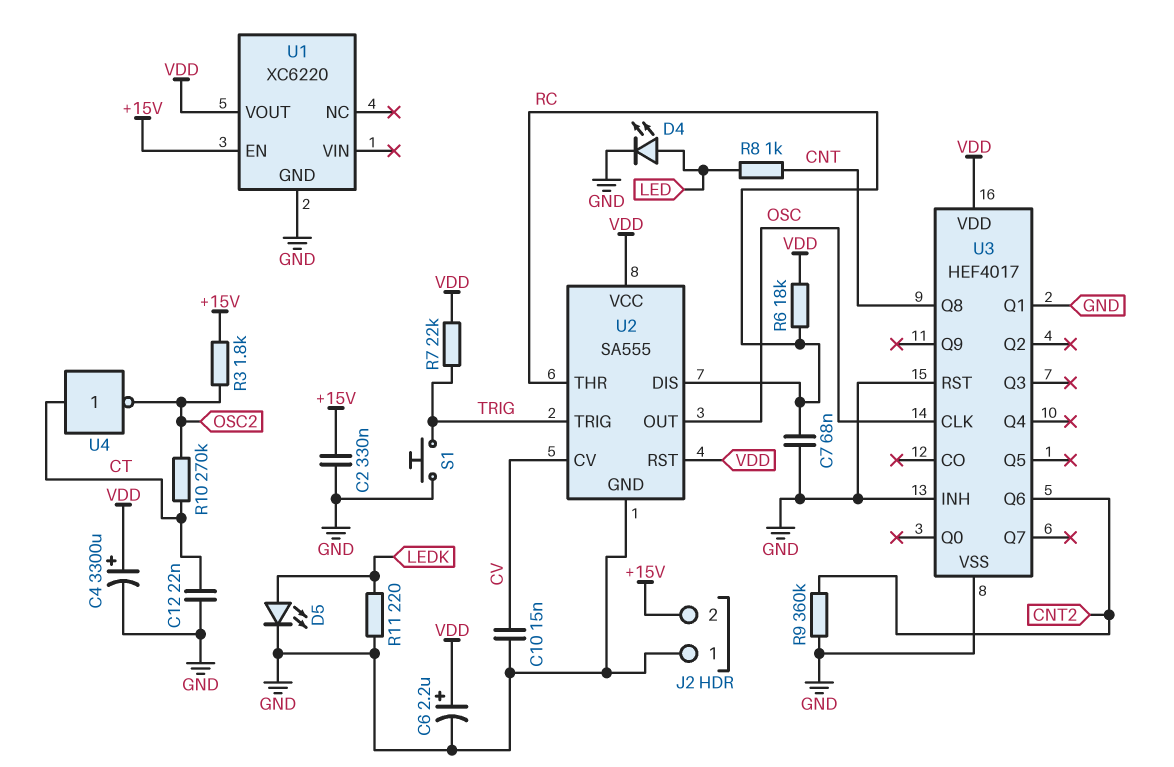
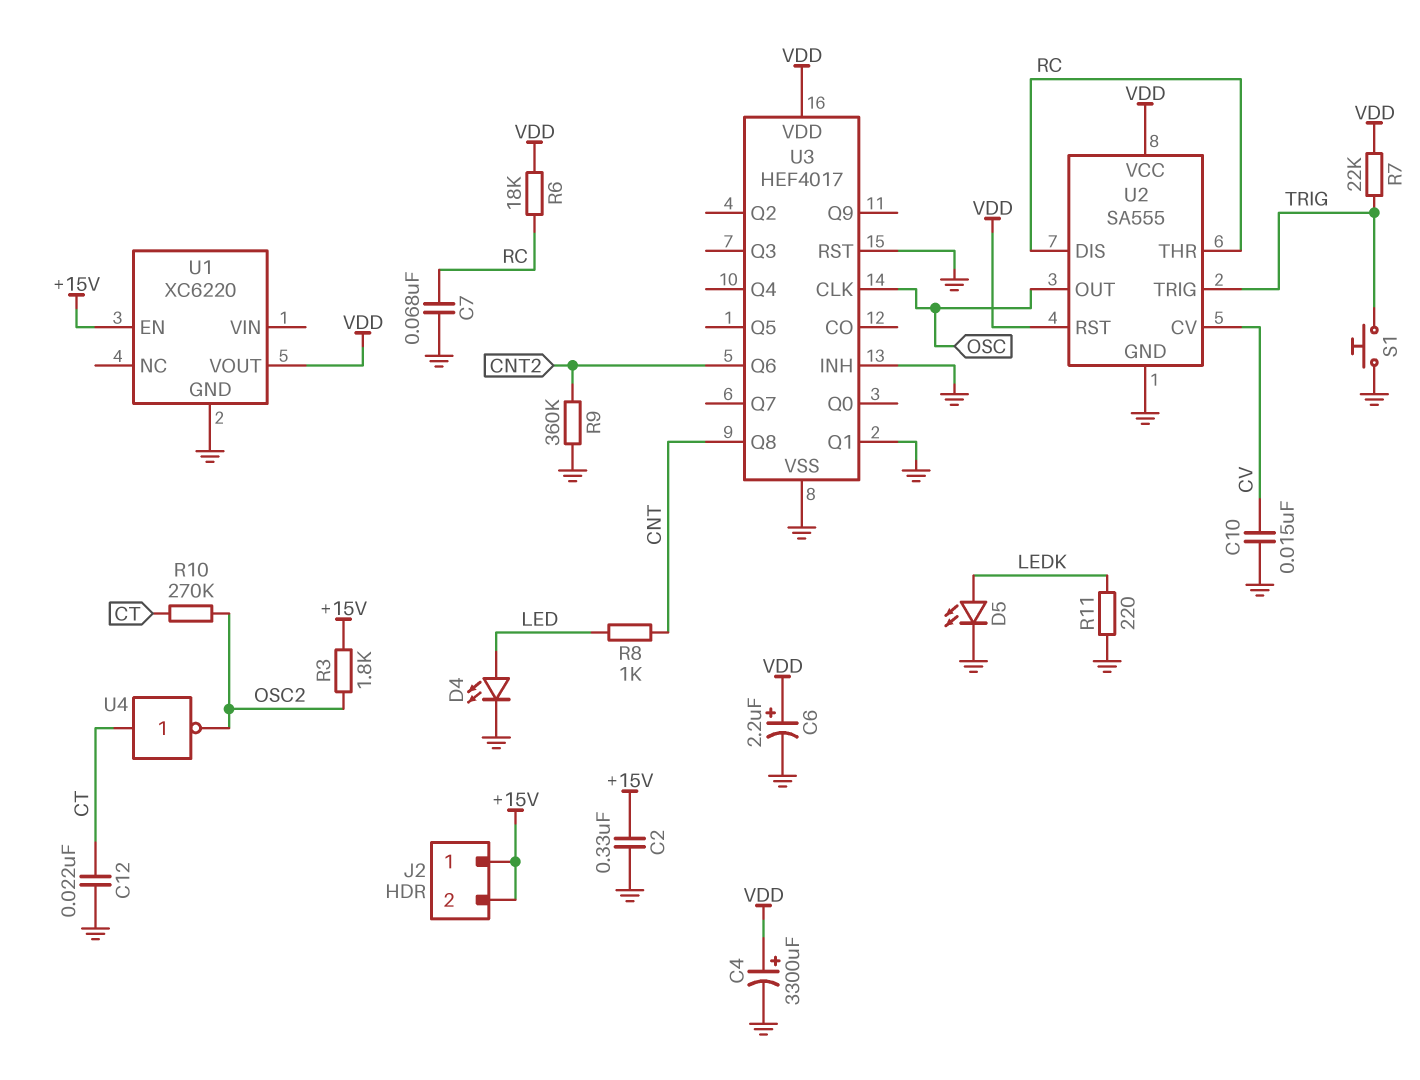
J2 pin 1: GND -> +15V

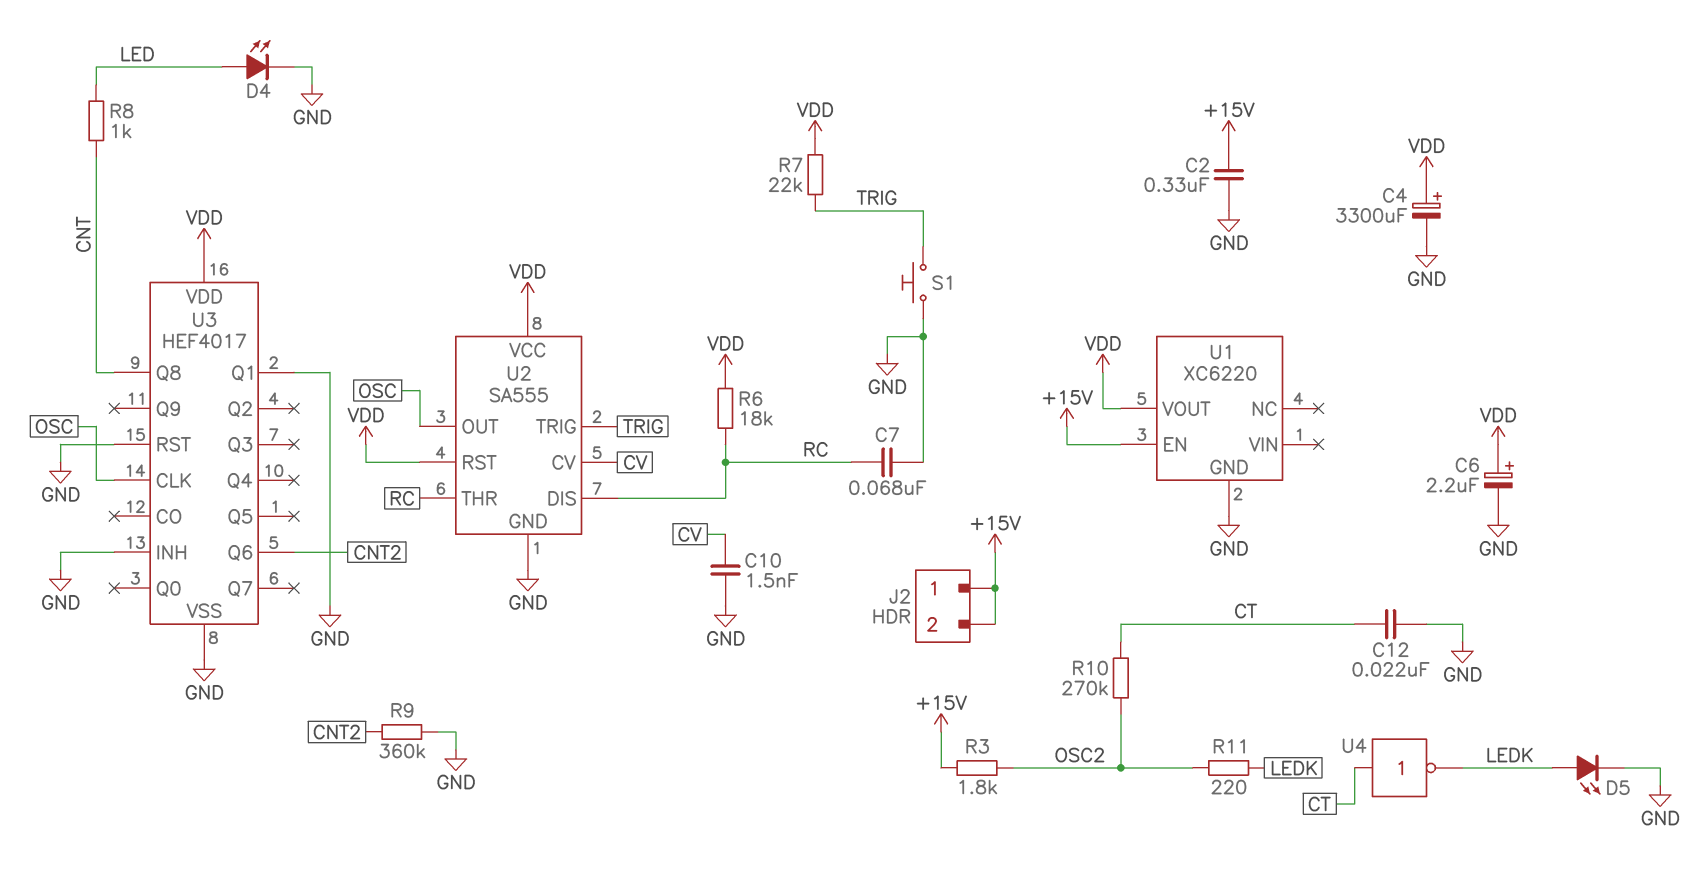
C10: 15nF (CV, GND) -> 1.5nF (CV, GND)
R11: 220 (GND, LEDK) -> 220 (LEDK, OSC2)
U4: NOT (in CT, out OSC2) -> NOT (in CT, out LEDK)

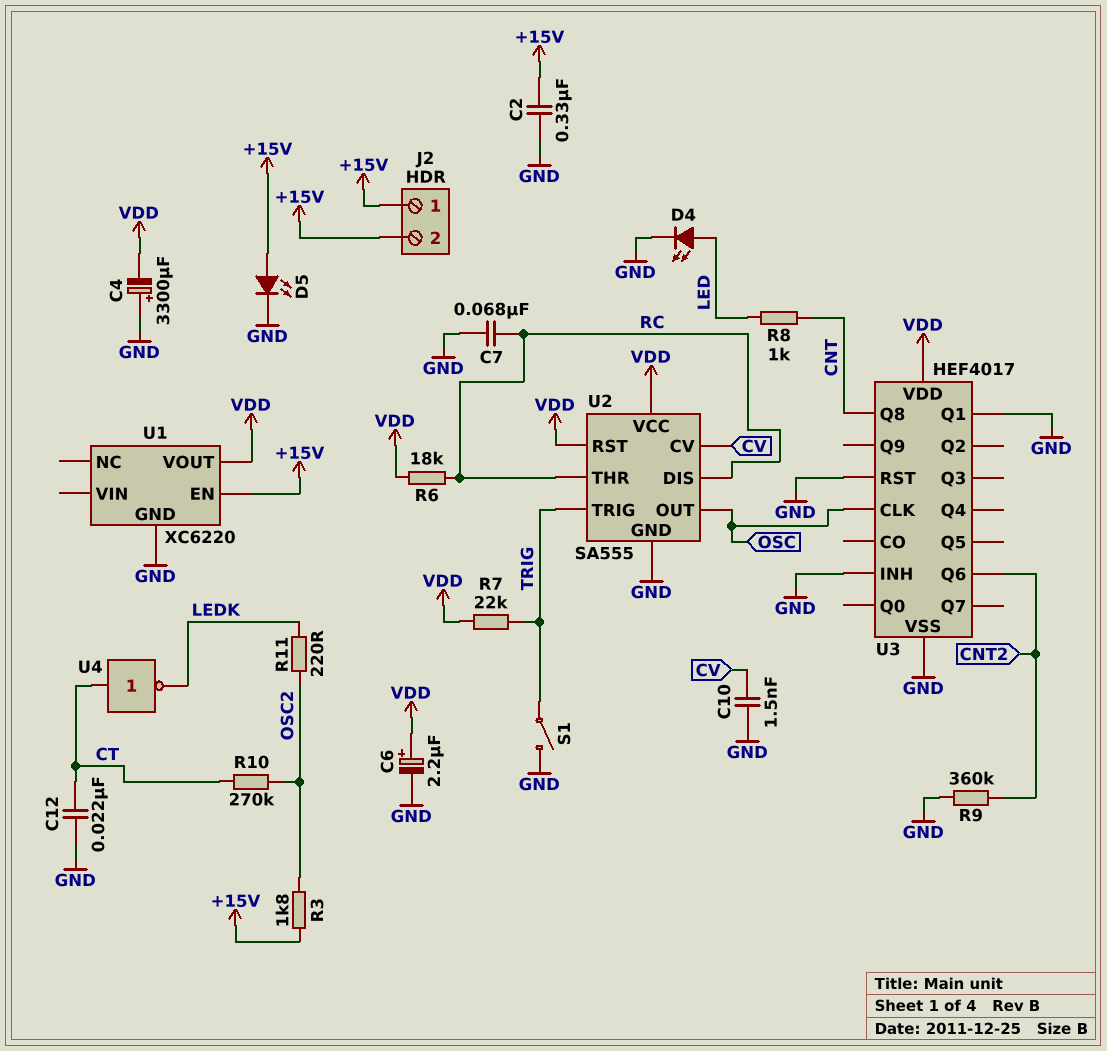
C4: 3300uF (plus VDD, minus GND) -> 3300uF (plus GND, minus VDD)
D5: LED (A LEDK, K GND) -> LED (A +15V, K GND)
S1: button (GND, TRIG) -> switch (GND, TRIG)

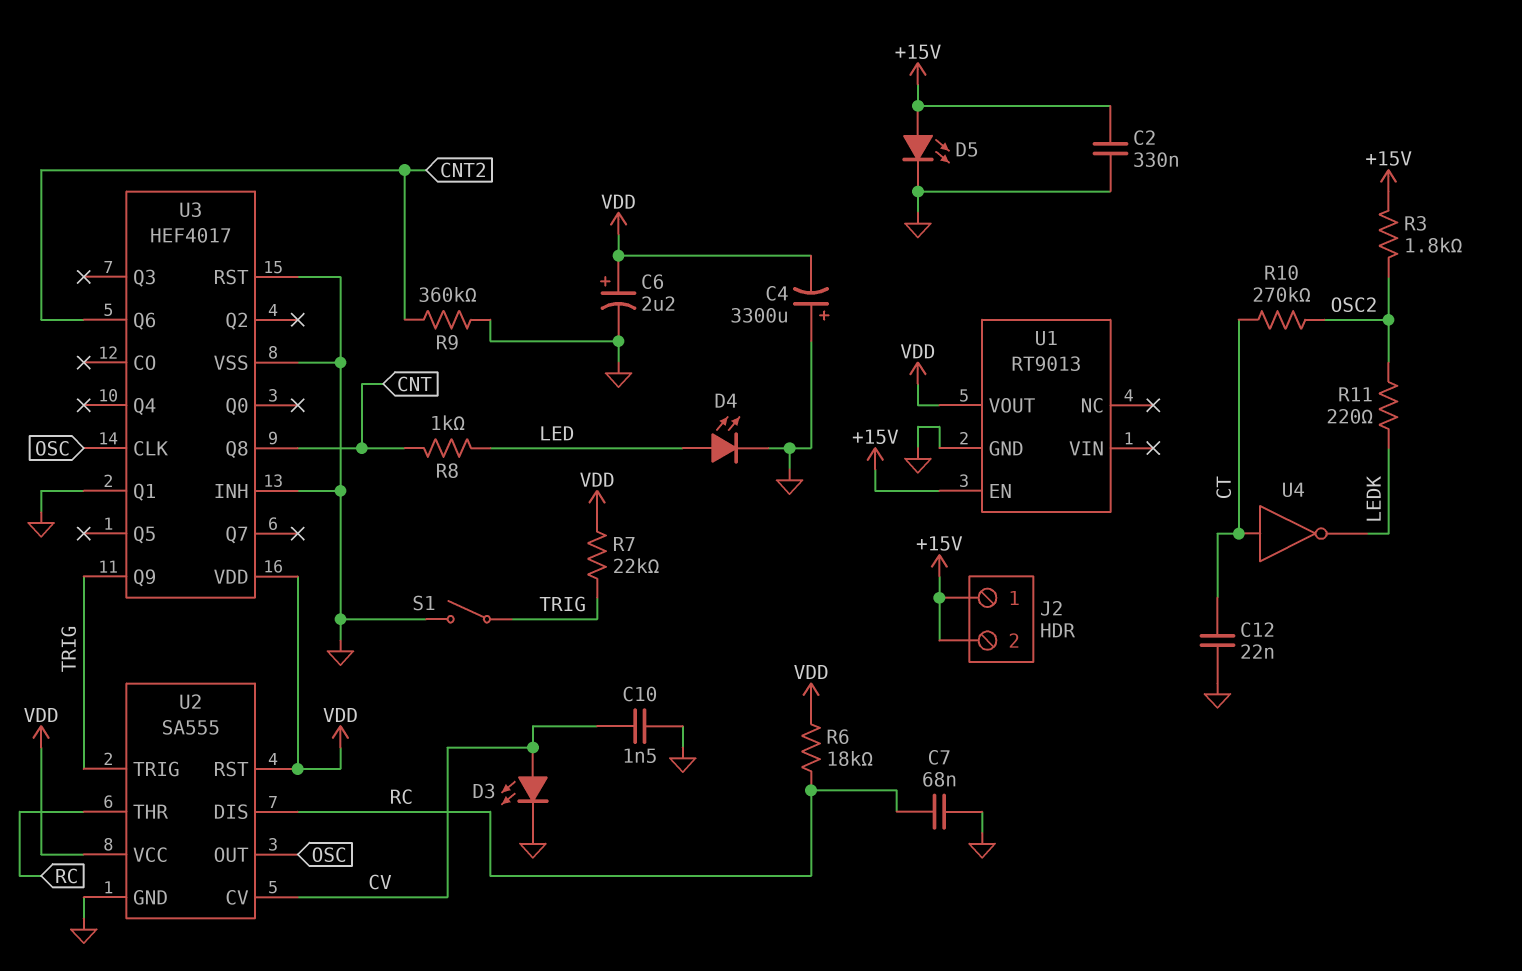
D3: none -> LED (A CV, K GND)
U1: XC6220 -> RT9013
U3 pin Q9: none -> TRIG

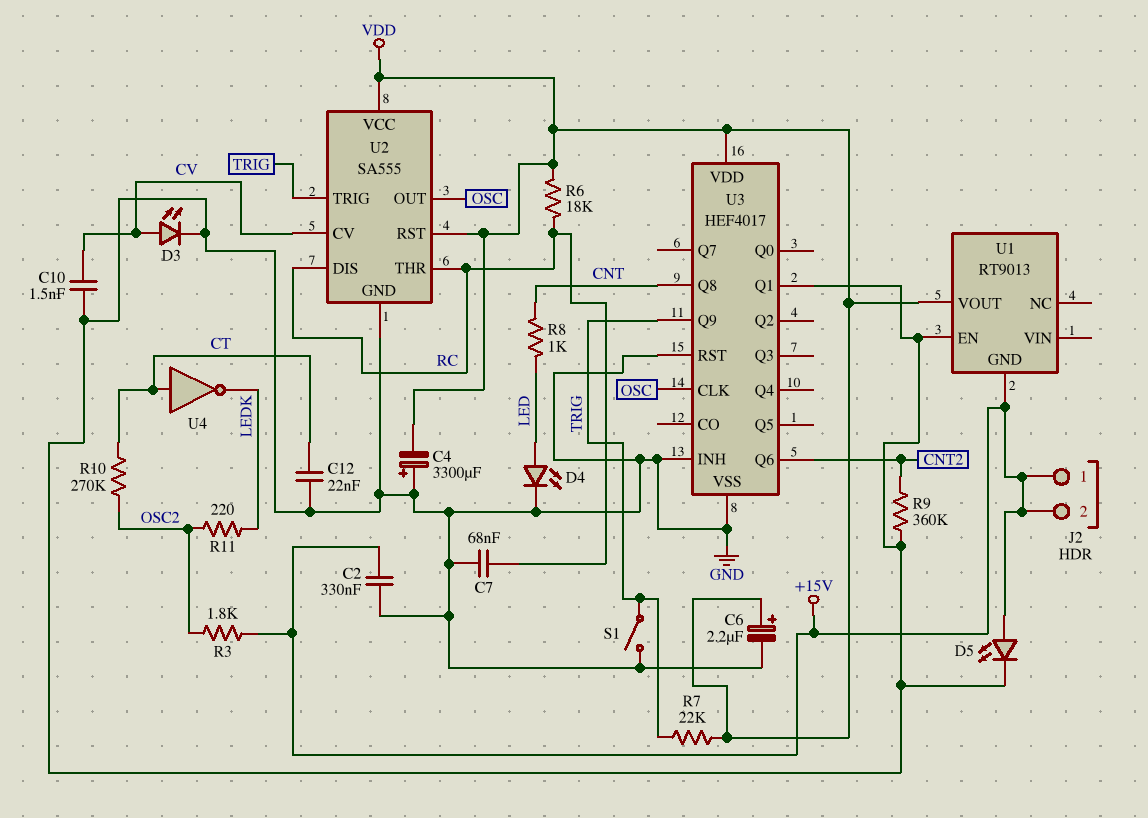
U1 pin EN: +15V -> GND
U1 pin GND: GND -> +15V

